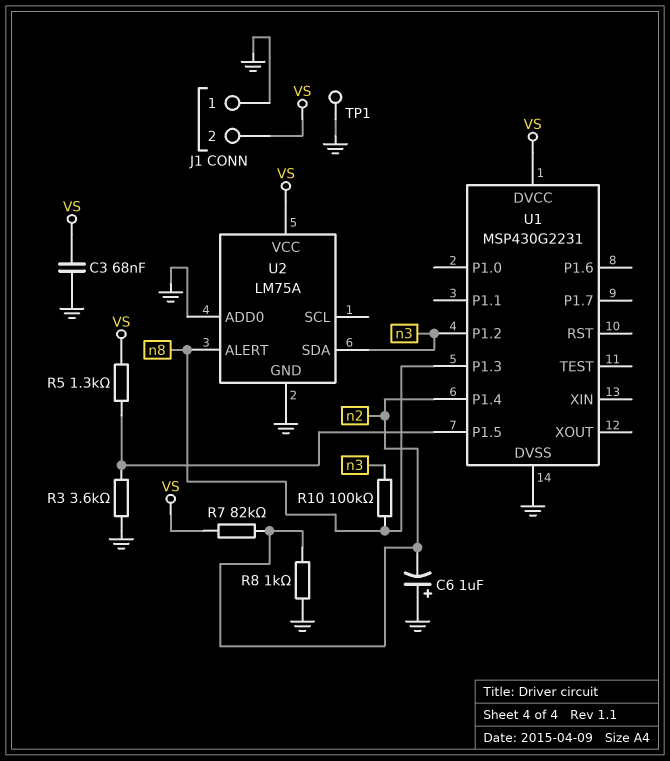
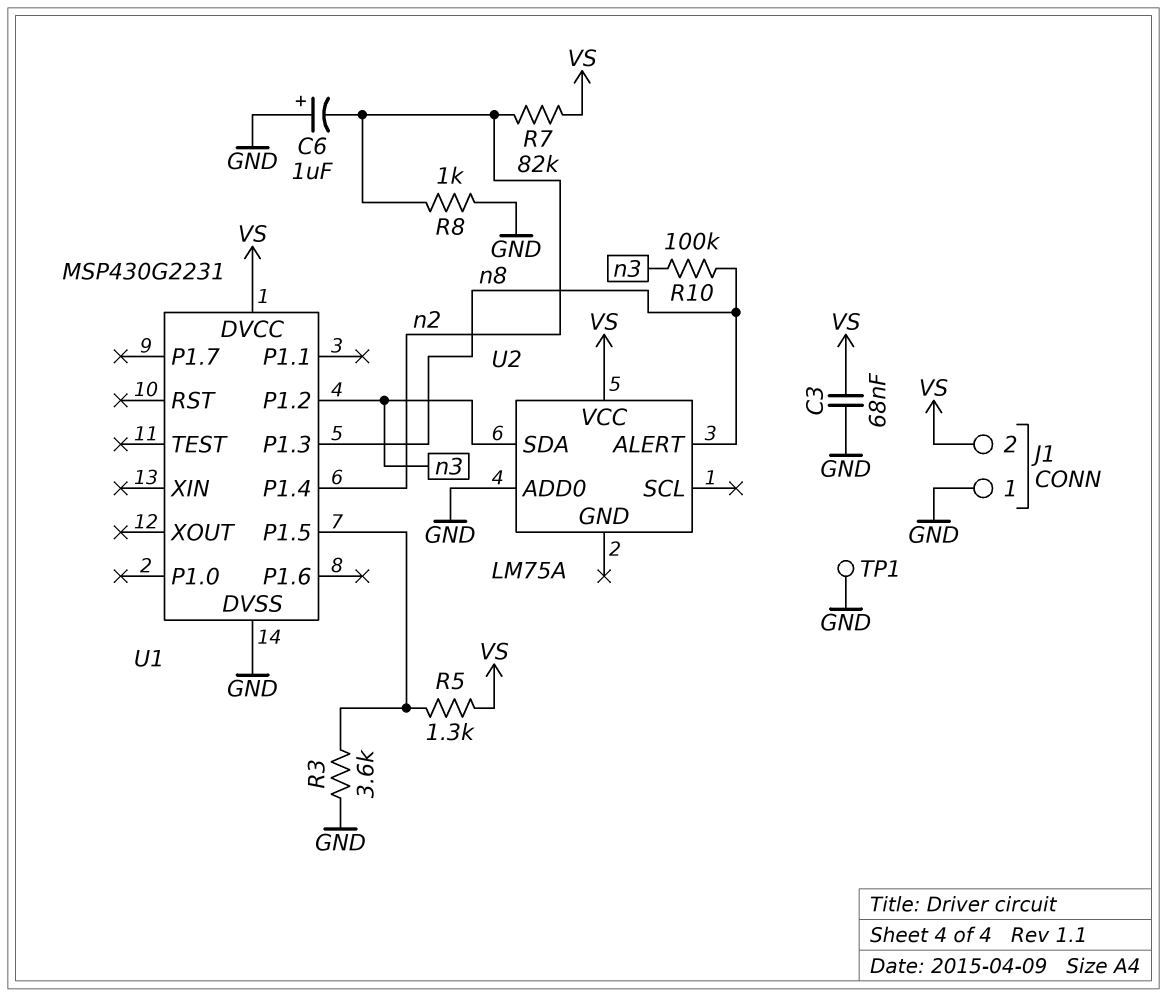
U2 pin GND: GND -> none

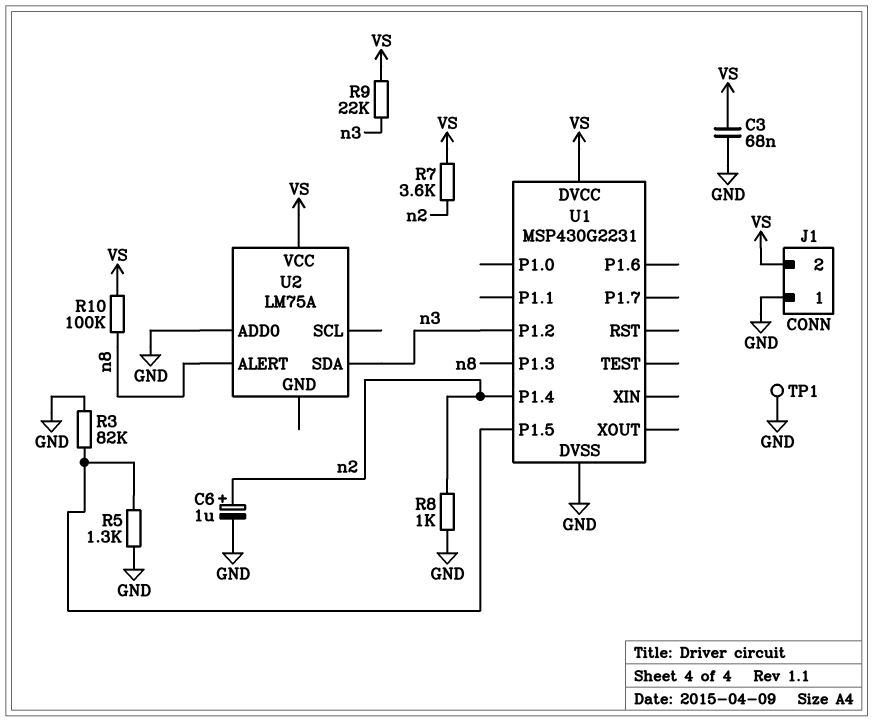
C6: 1uF (plus GND, minus n2) -> 1uF (plus n2, minus GND)
R3: 3.6k (GND, U1/P1.5) -> 82k (GND, U1/P1.5)
R5: 1.3k (U1/P1.5, VS) -> 1.3k (GND, U1/P1.5)
R7: 82k (VS, n2) -> 3.6k (VS, n2)
R9: none -> 22k (VS, n3)
R10: 100k (n3, n8) -> 100k (VS, n8)

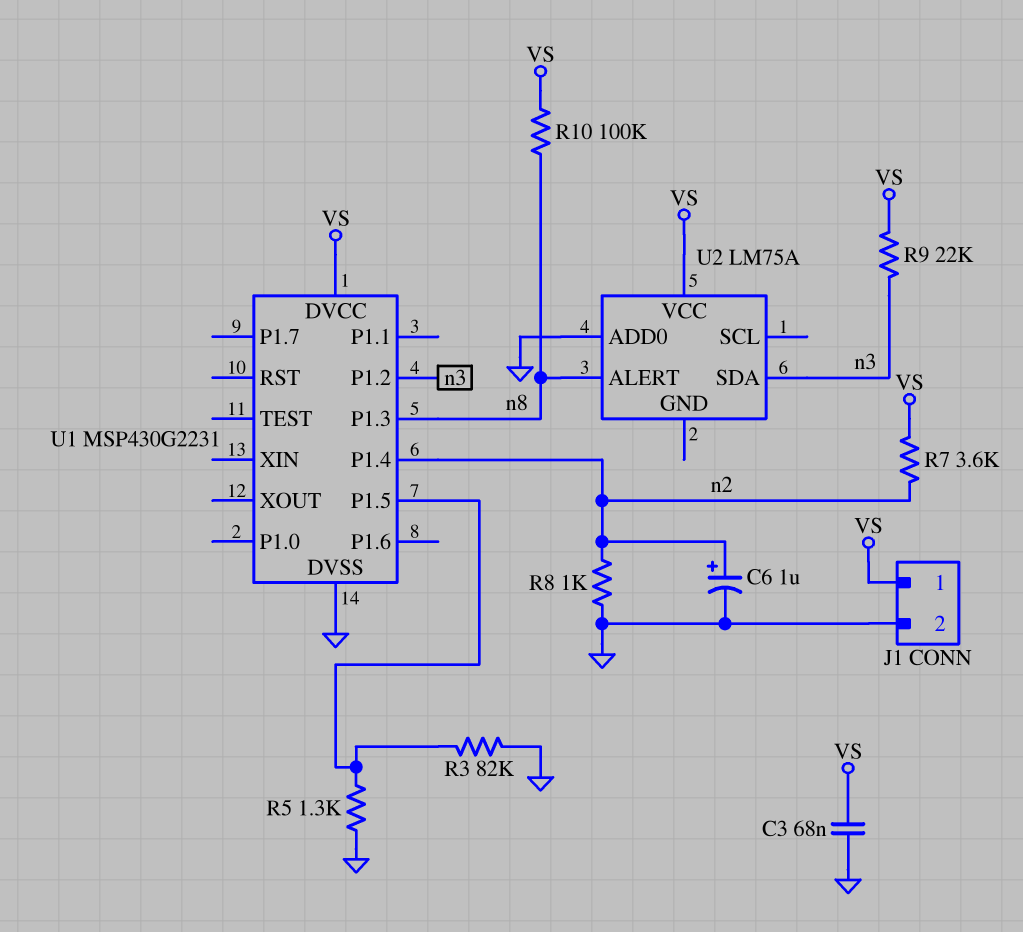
J1 pin 1: GND -> VS
J1 pin 2: VS -> GND
TP1: test point (GND) -> none

